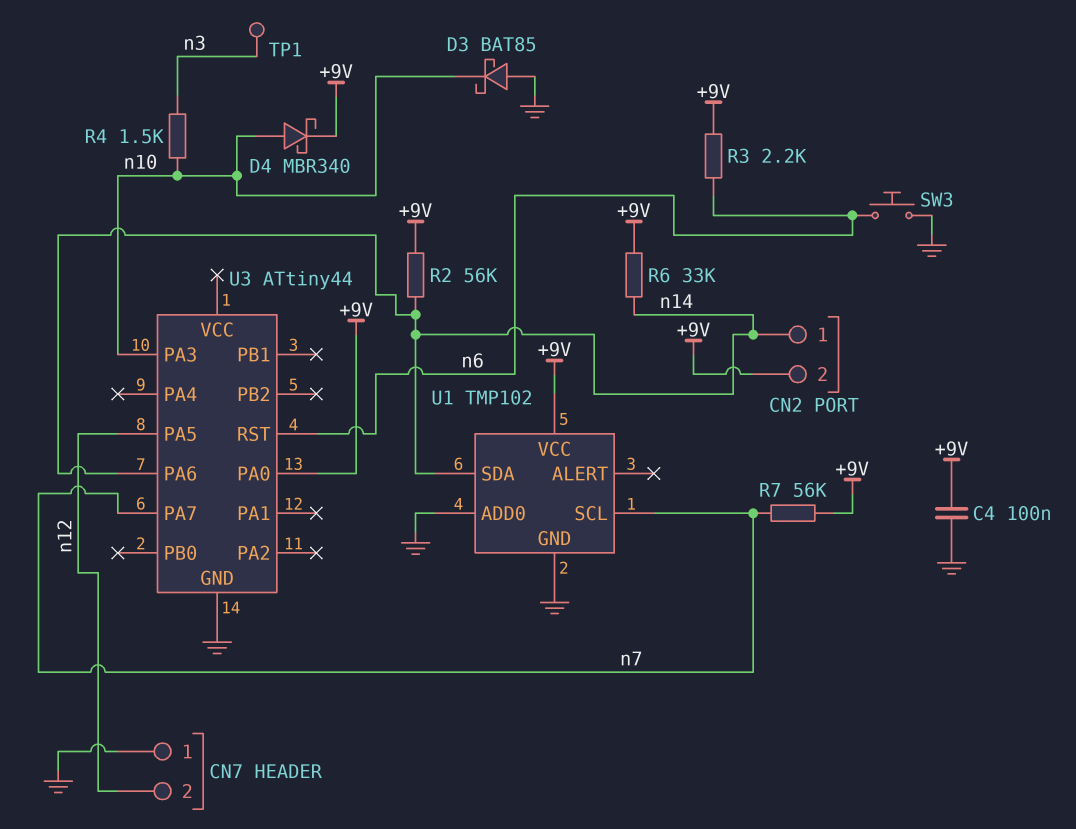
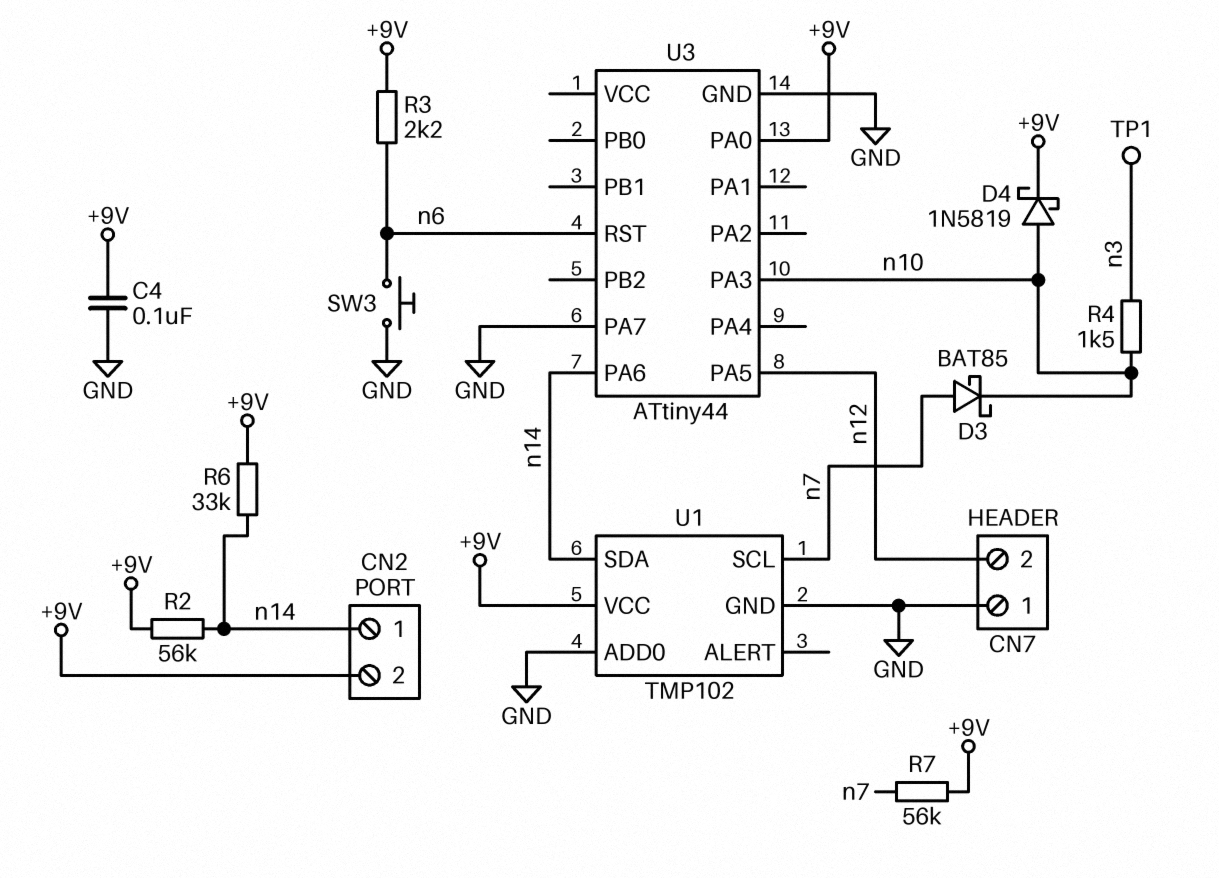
D3: schottky BAT85 (A GND, K n10) -> schottky BAT85 (A n7, K n10)
D4: schottky MBR340 (A n10, K +9V) -> schottky 1N5819 (A n10, K +9V)
U3 pin PA7: n7 -> GND

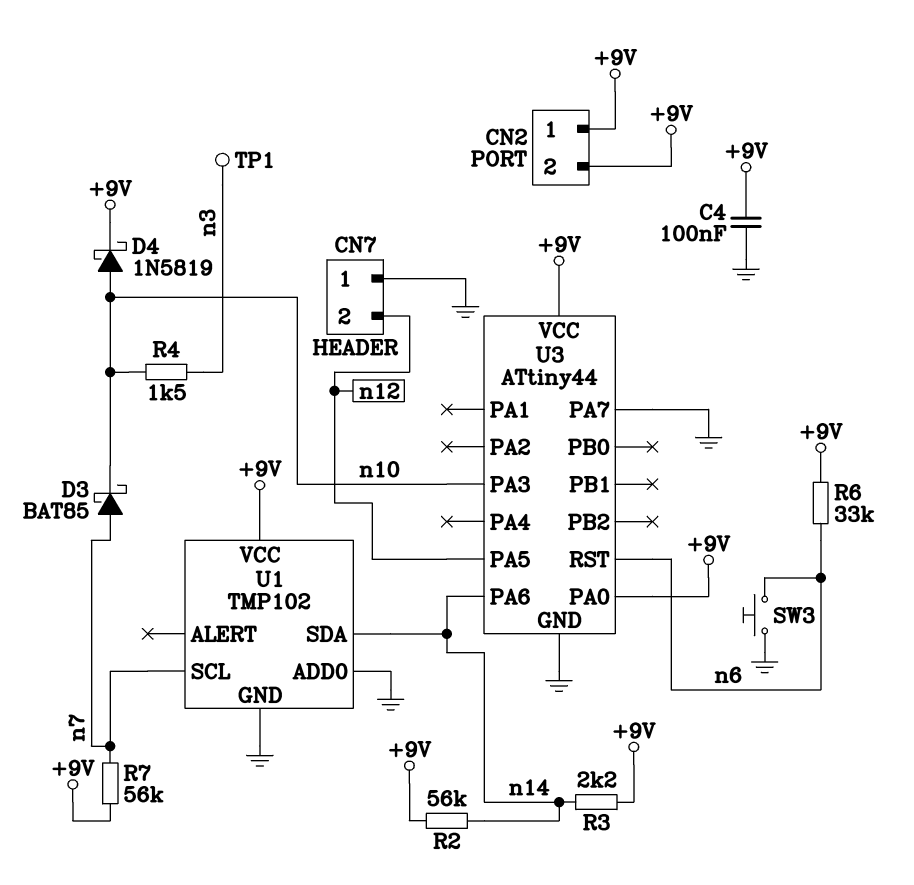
CN2 pin 1: n14 -> +9V
R3: 2.2k (+9V, n6) -> 2.2k (+9V, n14)
R6: 33k (+9V, n14) -> 33k (+9V, n6)
U3 pin VCC: none -> +9V

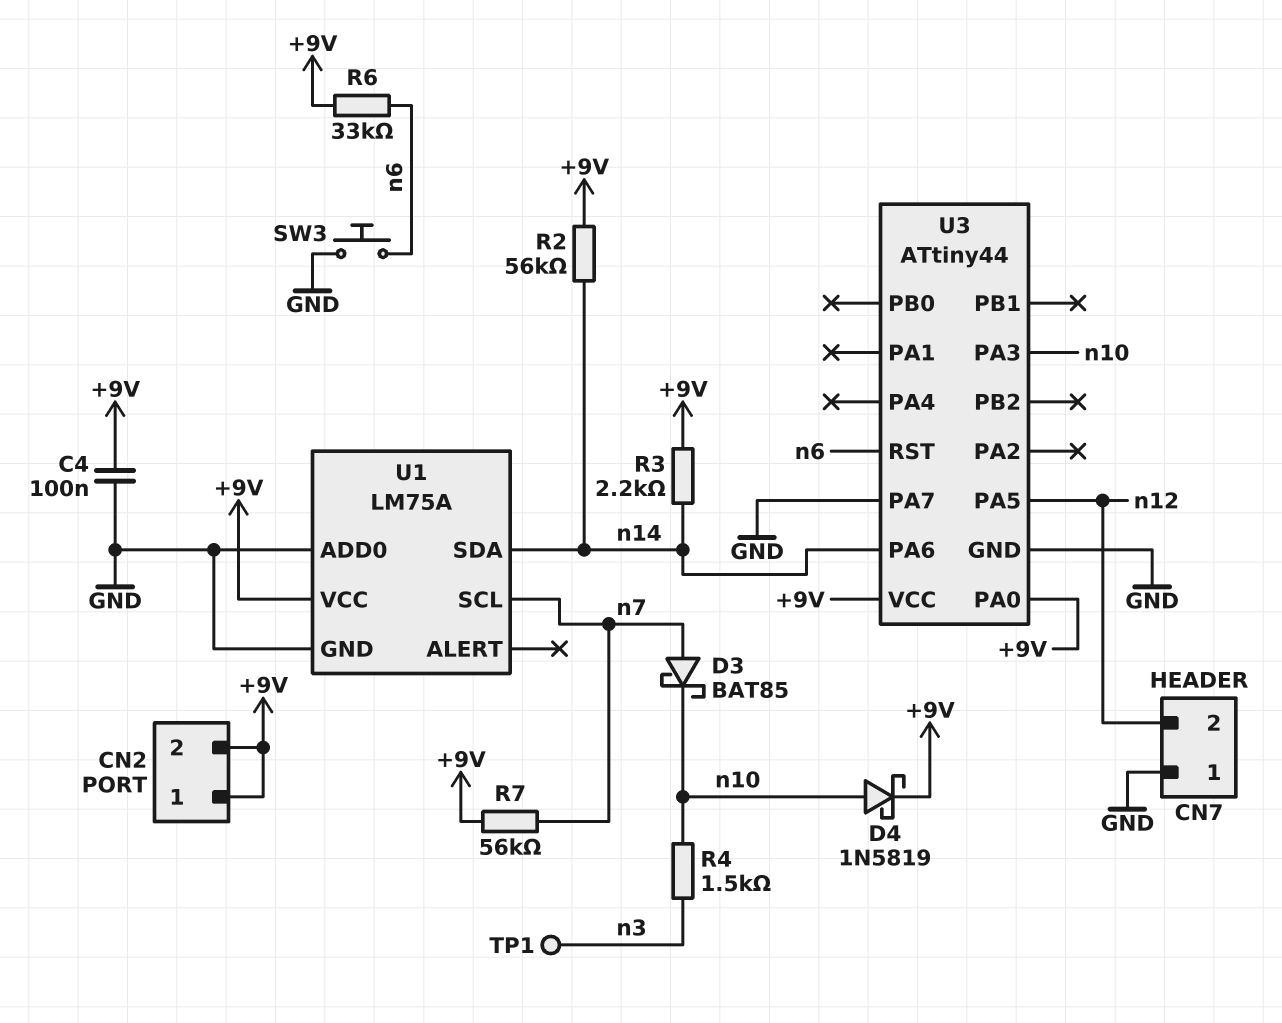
U1: TMP102 -> LM75A

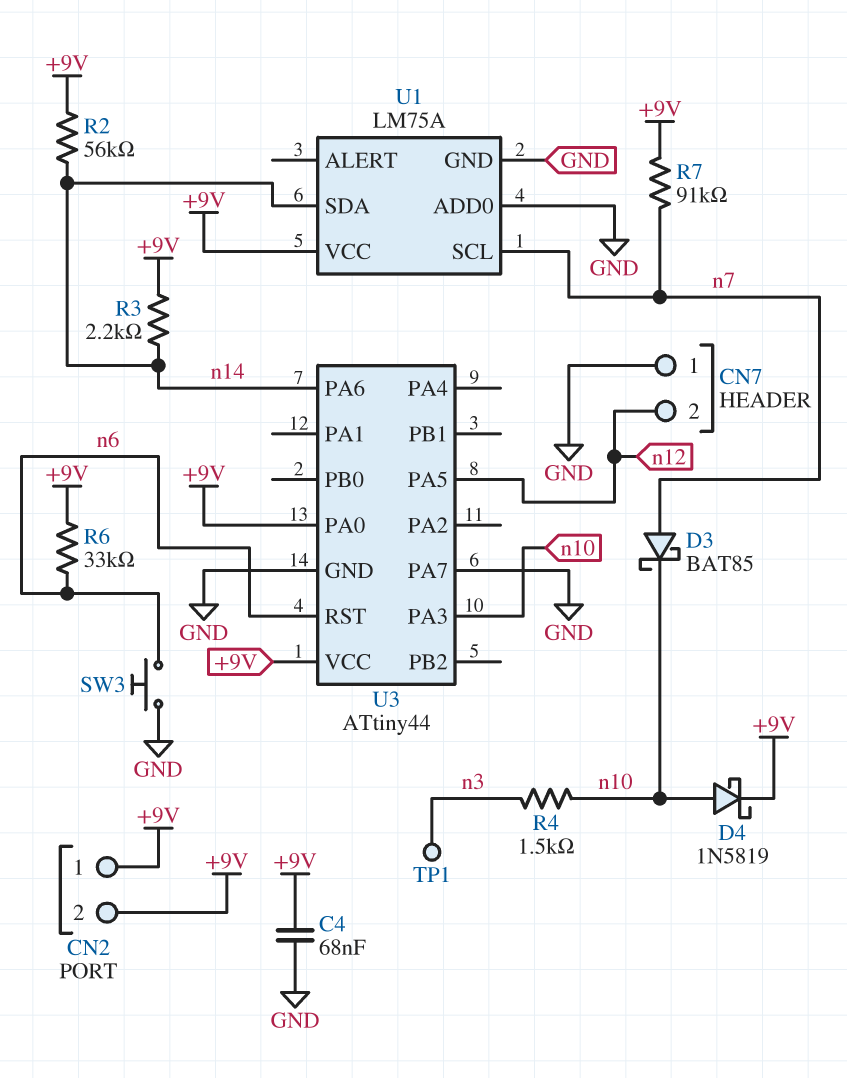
C4: 100nF (+9V, GND) -> 68nF (+9V, GND)
R7: 56k (+9V, n7) -> 91k (+9V, n7)

